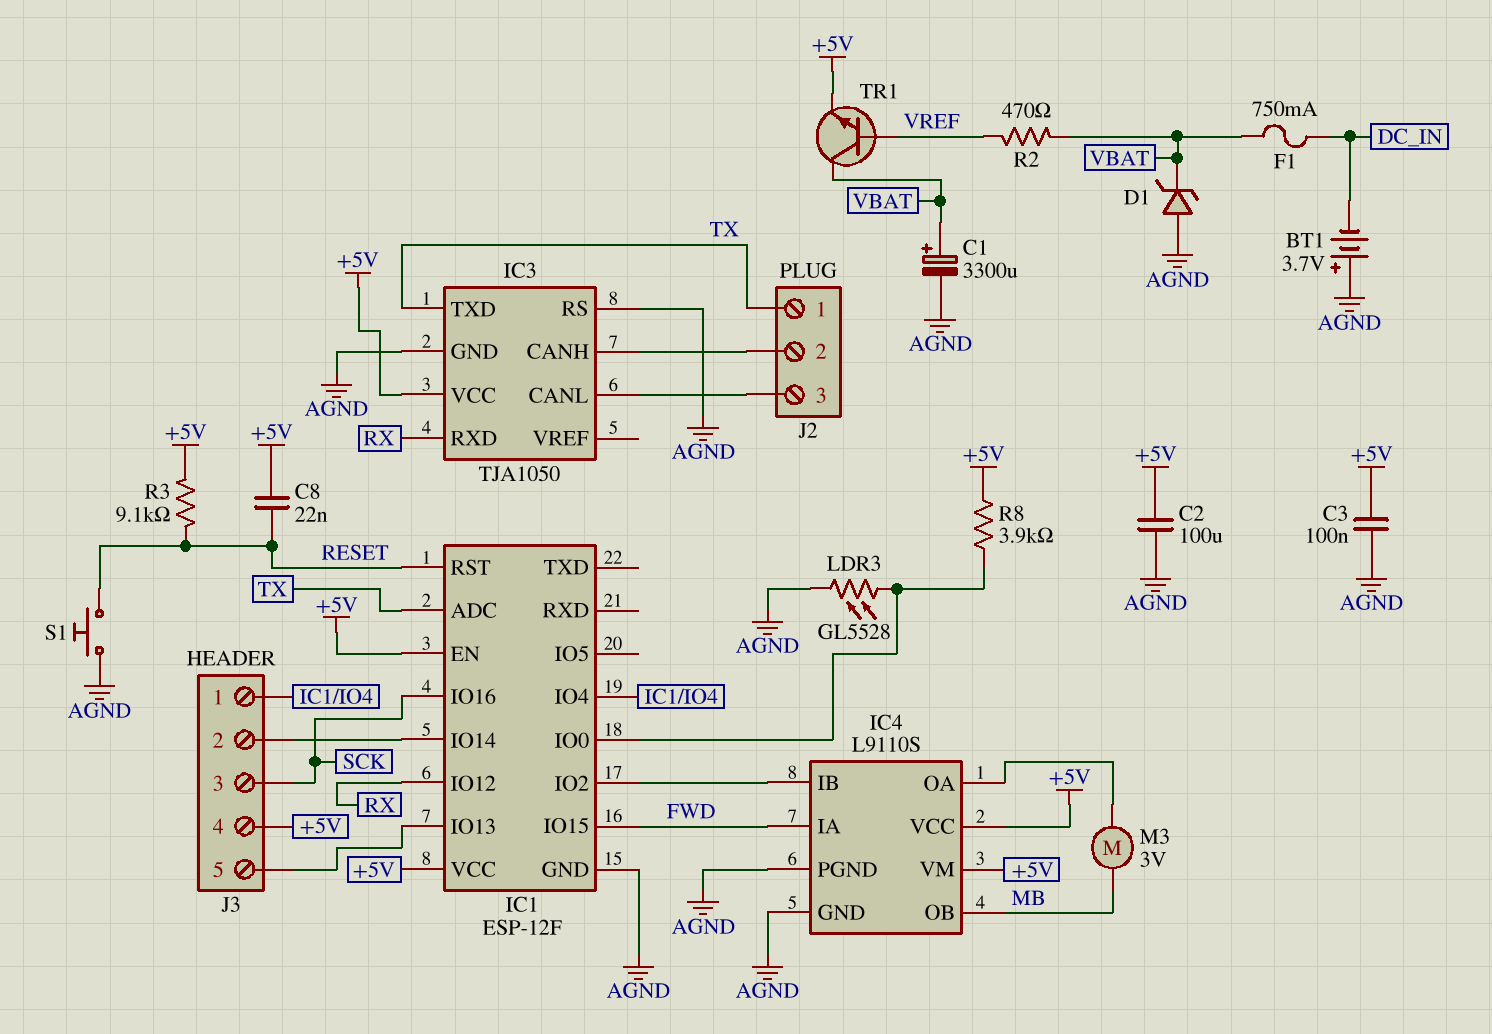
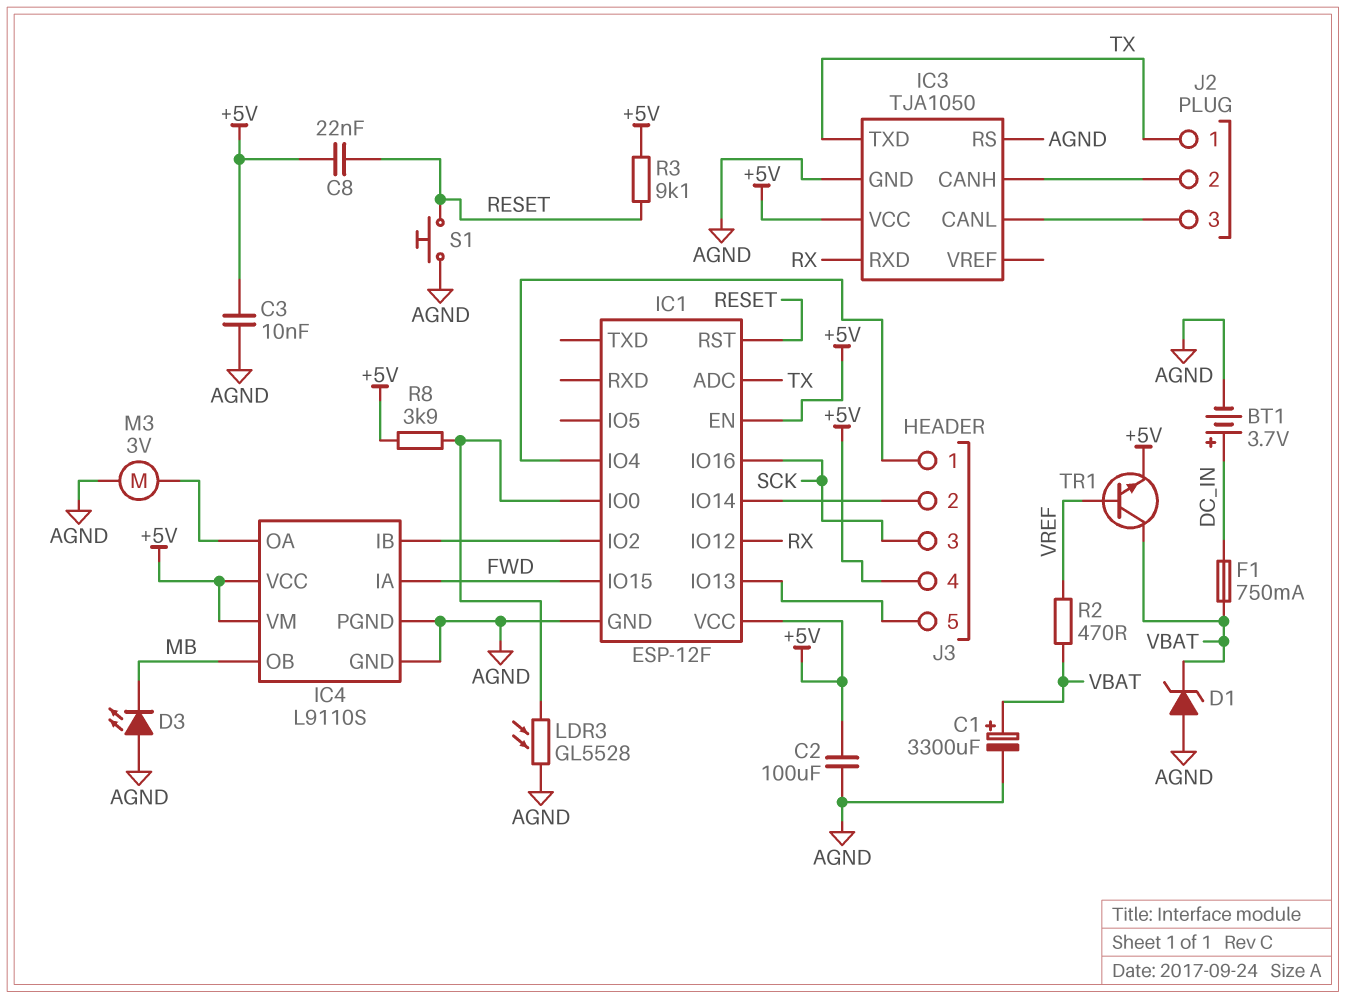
BT1: 3.7V (plus AGND, minus DC_IN) -> 3.7V (plus DC_IN, minus AGND)
C3: 100nF (+5V, AGND) -> 10nF (+5V, AGND)
D3: none -> LED (A AGND, K MB)
M3: motor 3V (IC4/OA, MB) -> motor 3V (AGND, IC4/OA)

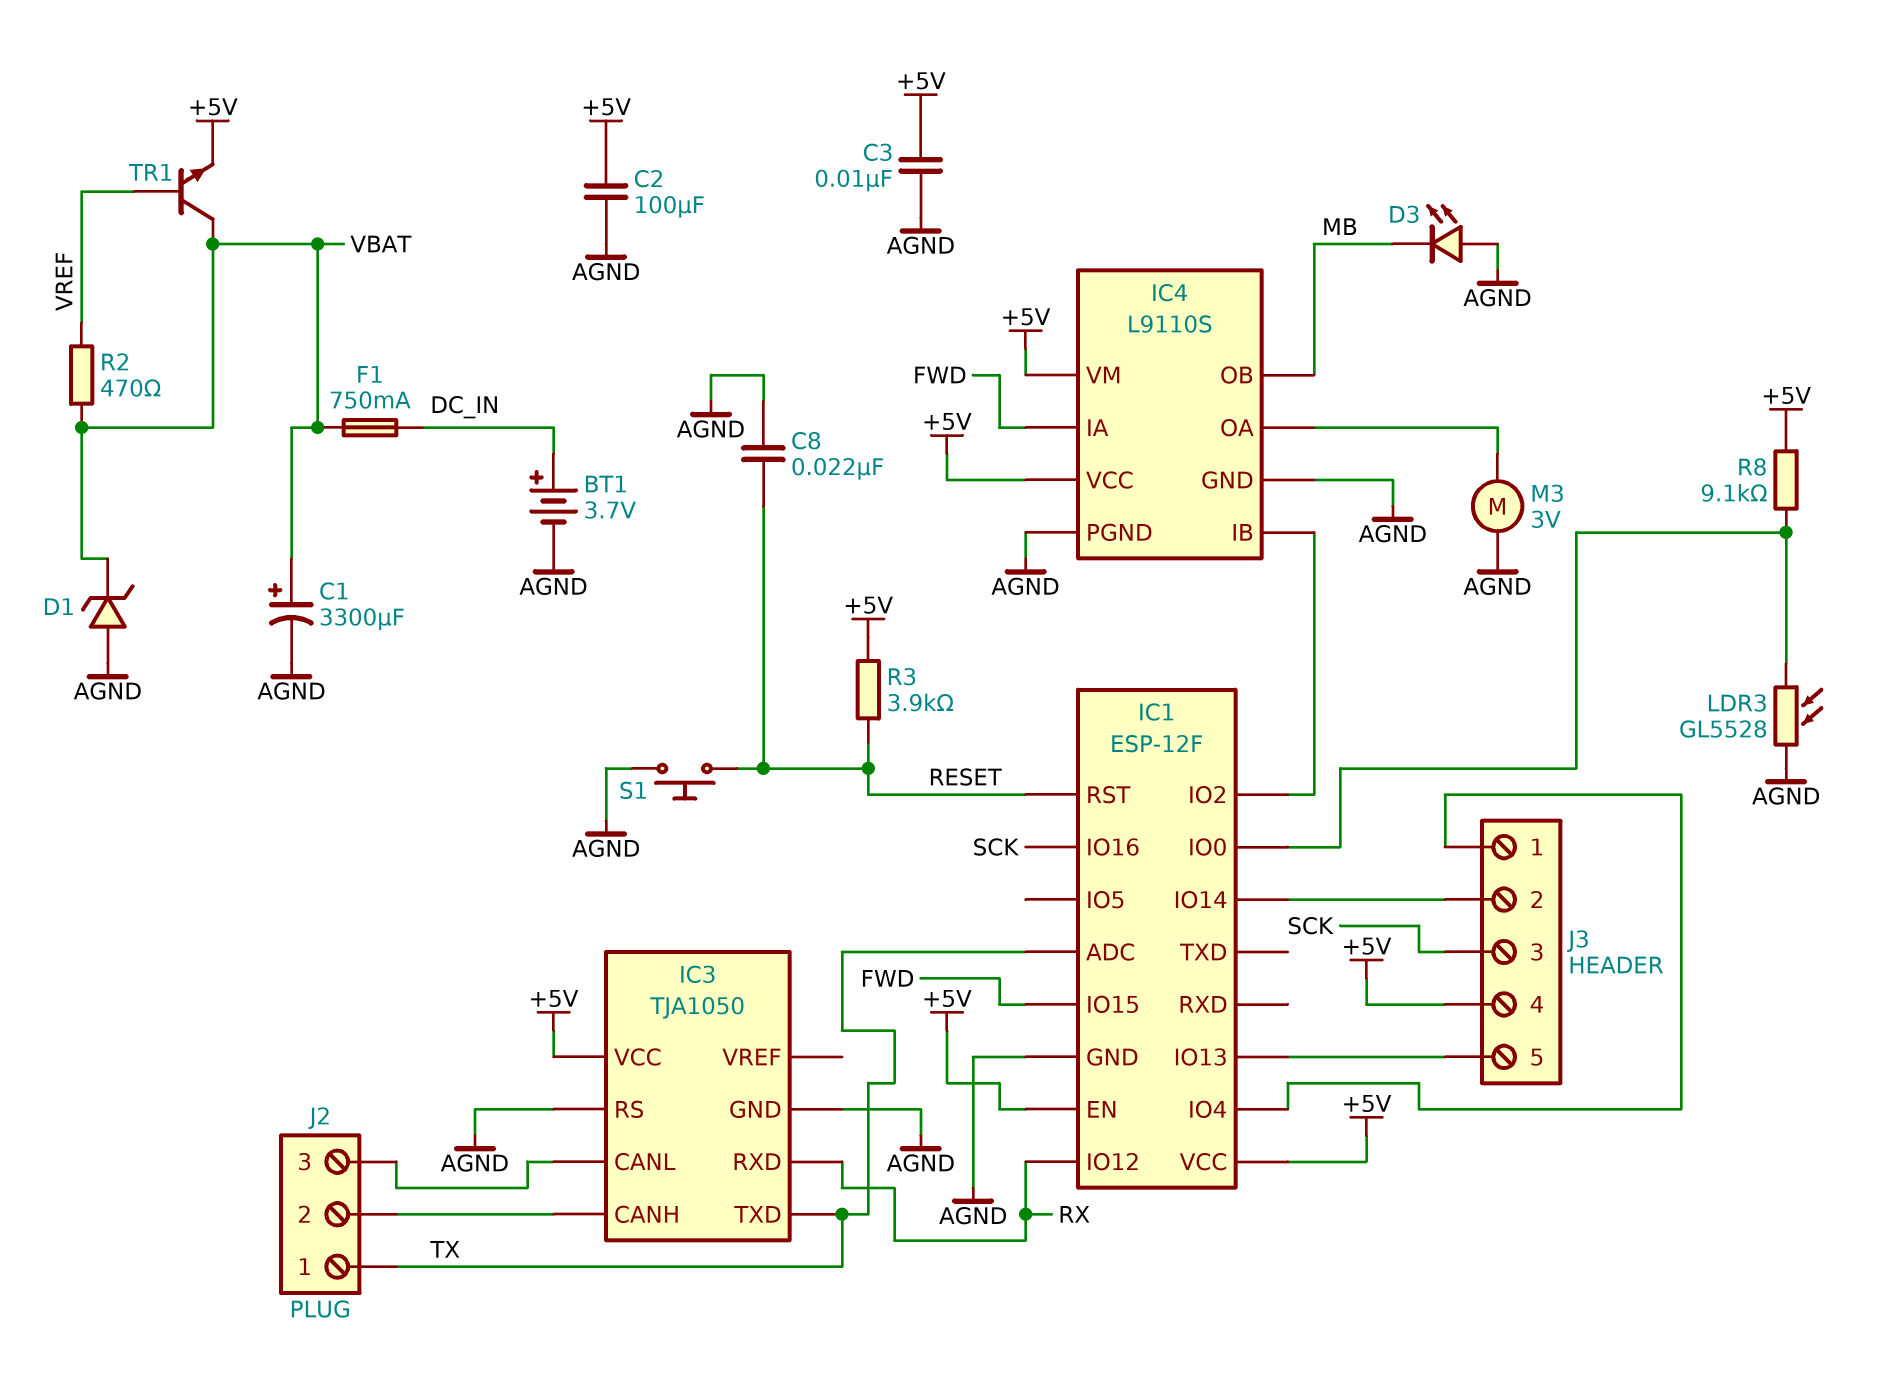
C8: 22nF (+5V, RESET) -> 22nF (AGND, RESET)
R3: 9.1k (+5V, RESET) -> 3.9k (+5V, RESET)
R8: 3.9k (+5V, IC1/IO0) -> 9.1k (+5V, IC1/IO0)

